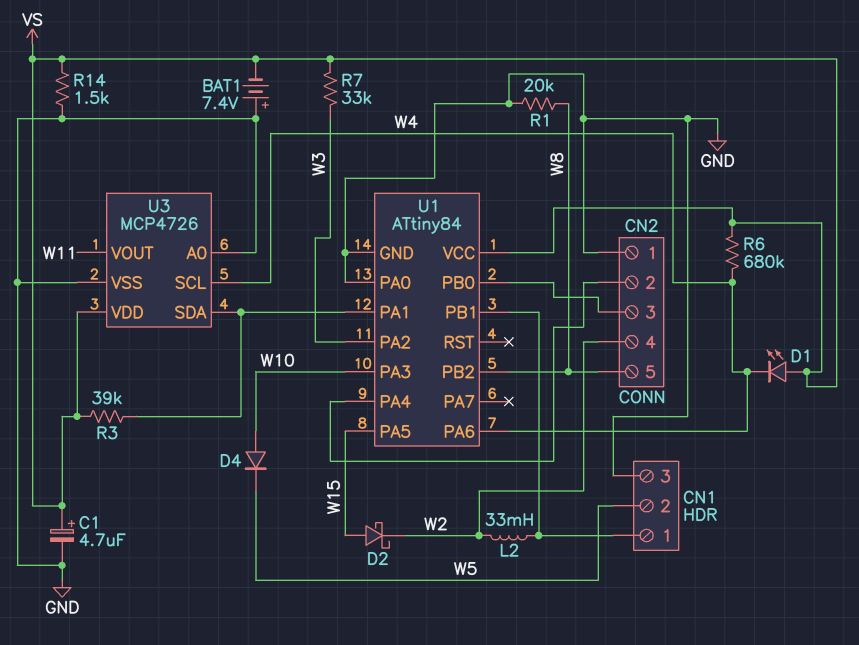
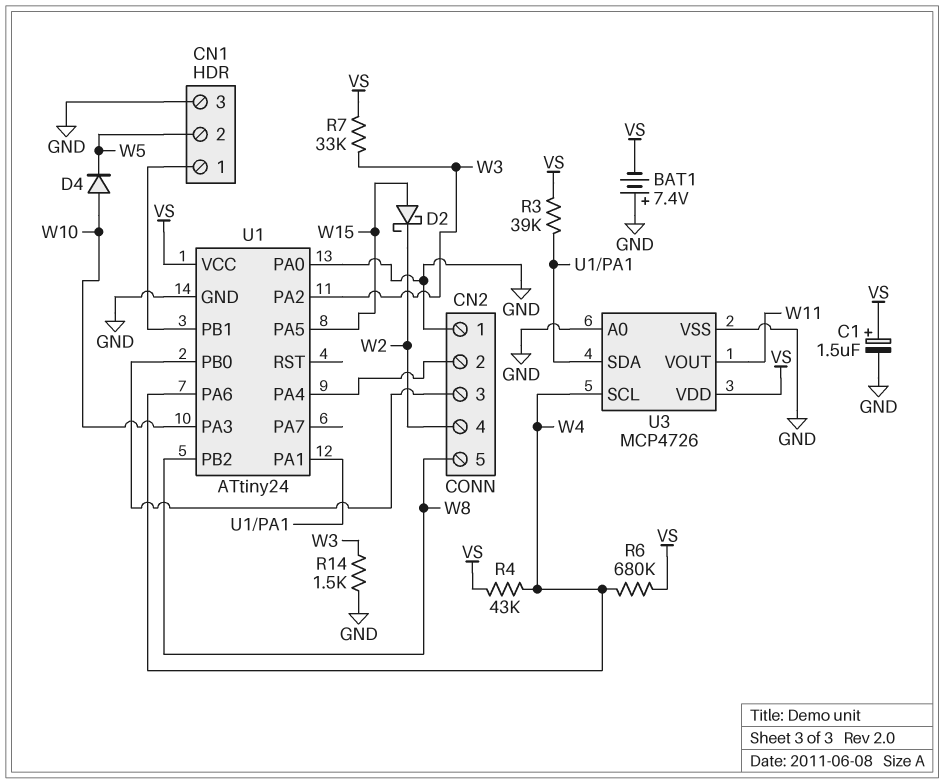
C1: 4.7uF (plus VS, minus GND) -> 1.5uF (plus VS, minus GND)
D1: LED (A VS, K W4) -> none
L2: 33mH (CN1/1, W2) -> none
R1: 20k (GND, W8) -> none
R4: none -> 43k (VS, W4)
R14: 1.5k (GND, VS) -> 1.5k (GND, W3)
U1: ATtiny84 -> ATtiny24

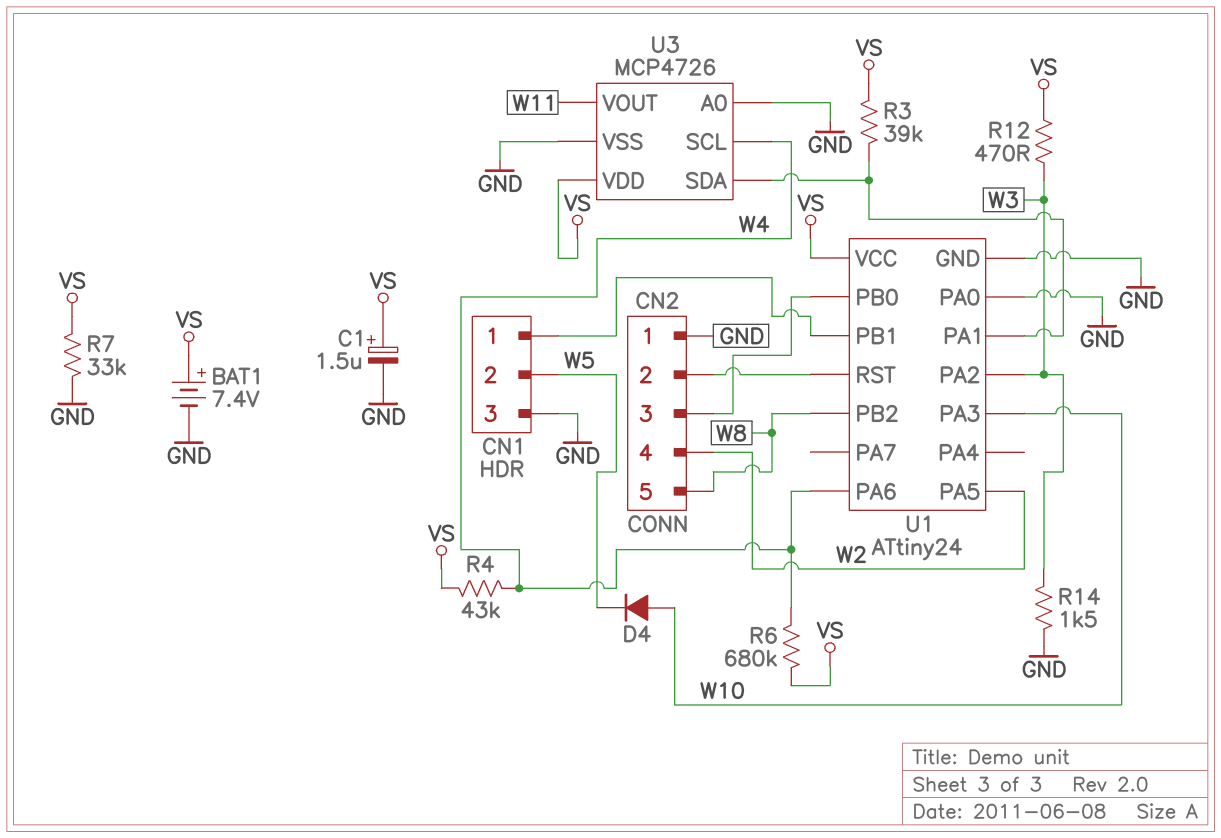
BAT1: 7.4V (plus GND, minus VS) -> 7.4V (plus VS, minus GND)
D2: schottky (A W15, K W2) -> none
R7: 33k (VS, W3) -> 33k (GND, VS)
R12: none -> 470 (VS, W3)
U1 pin PA4: CN2/2 -> none
U1 pin PA5: W15 -> W2
U1 pin RST: none -> CN2/2

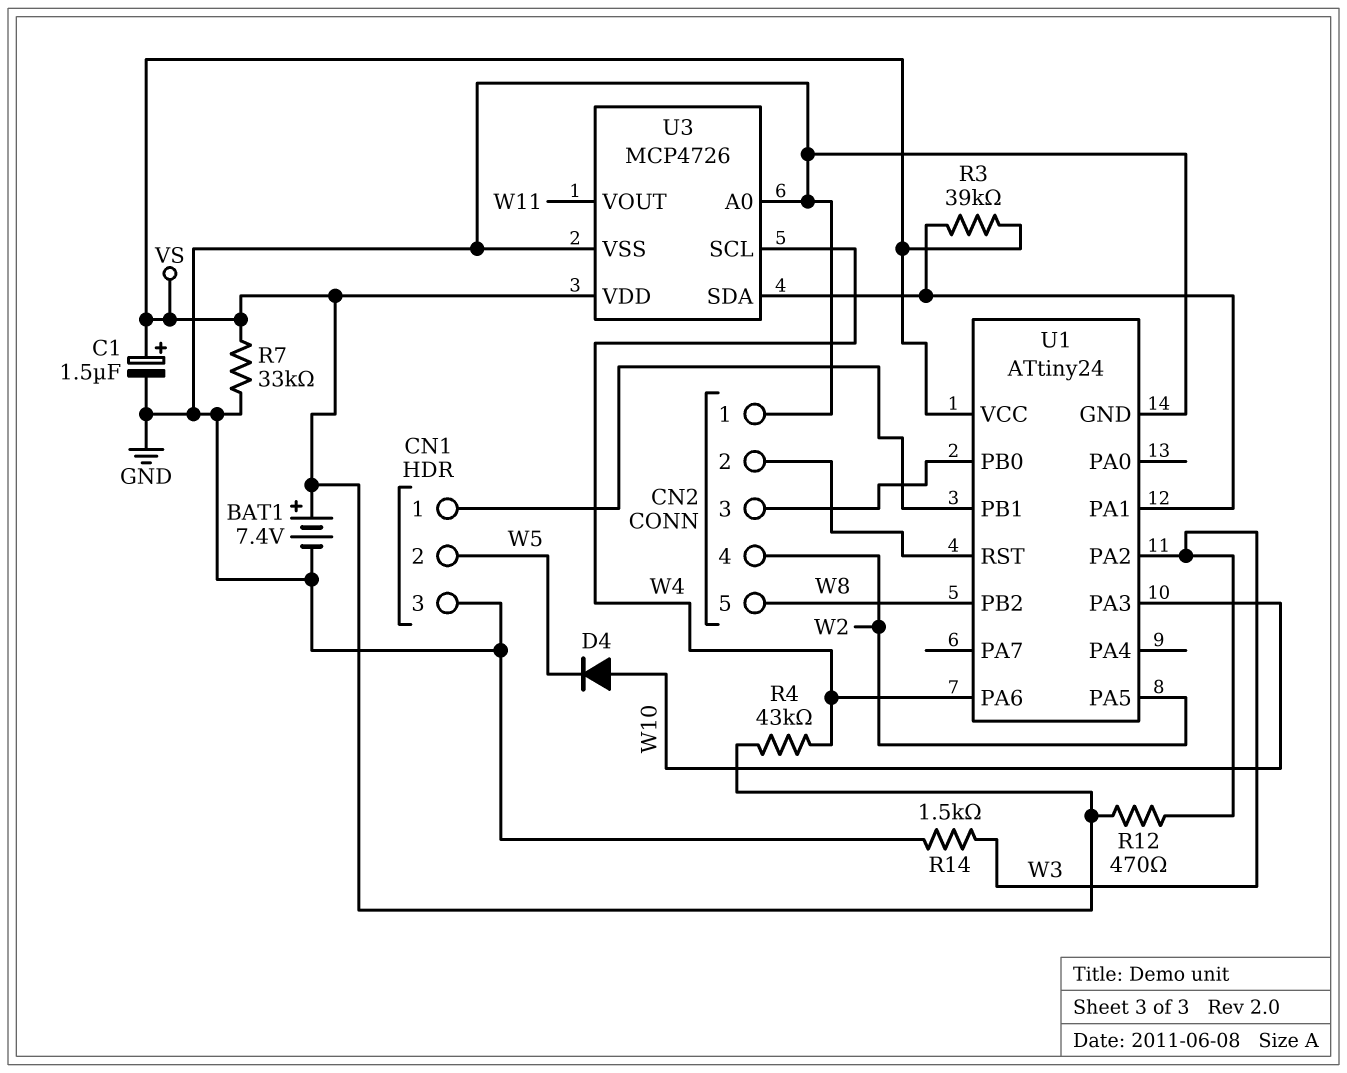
R6: 680k (VS, W4) -> none
U1 pin PA0: GND -> none

